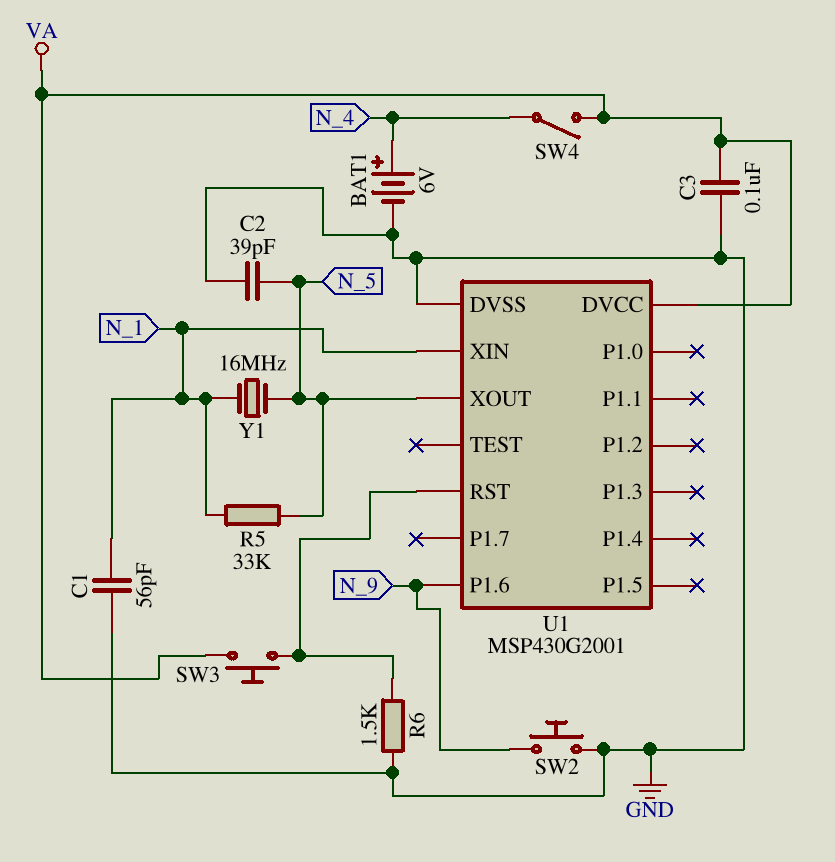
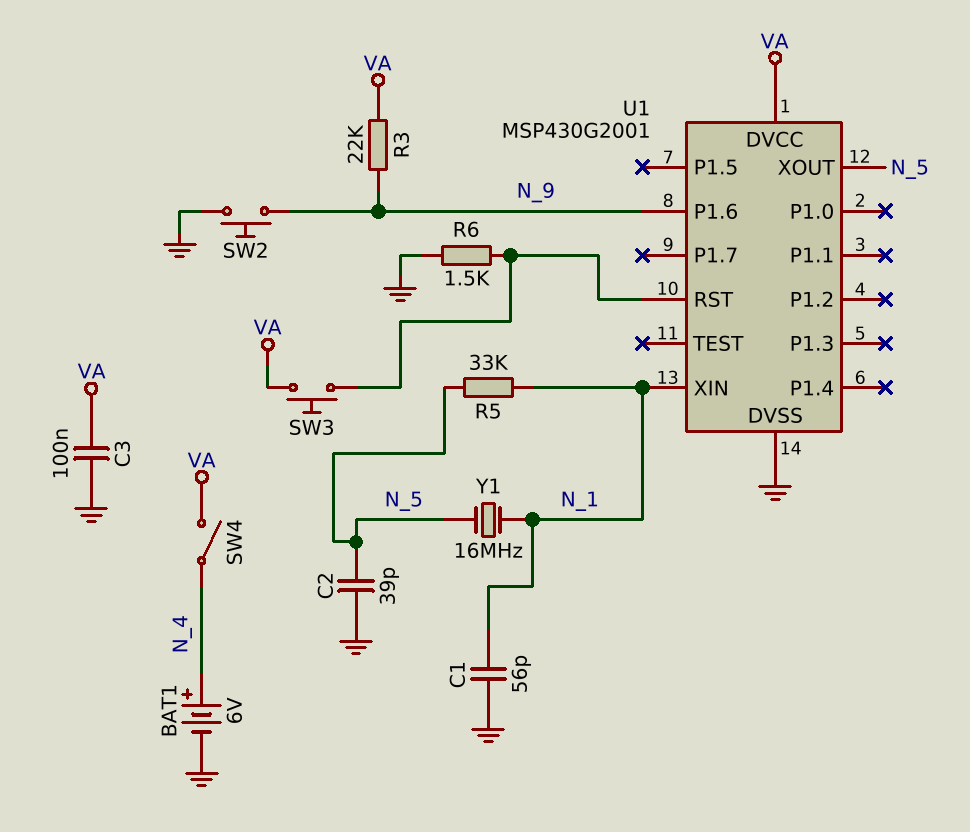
R3: none -> 22k (N_9, VA)

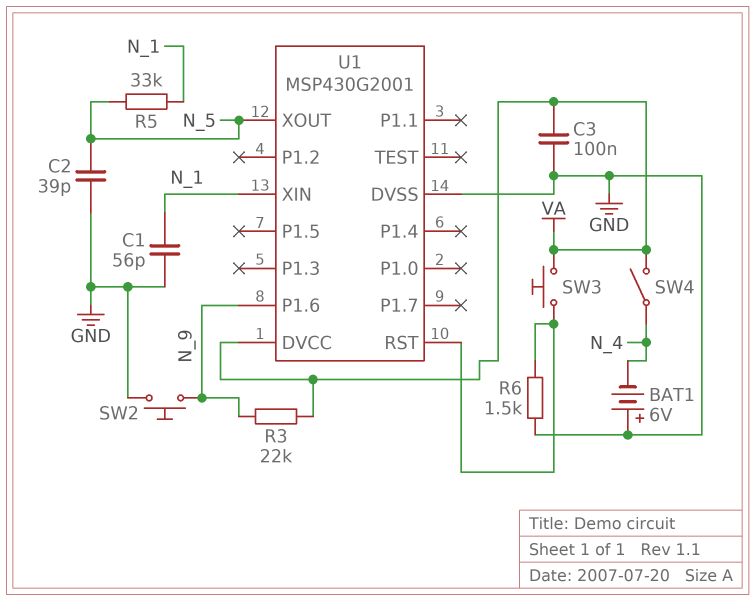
BAT1: 6V (plus N_4, minus GND) -> 6V (plus GND, minus N_4)
Y1: 16MHz (N_1, N_5) -> none

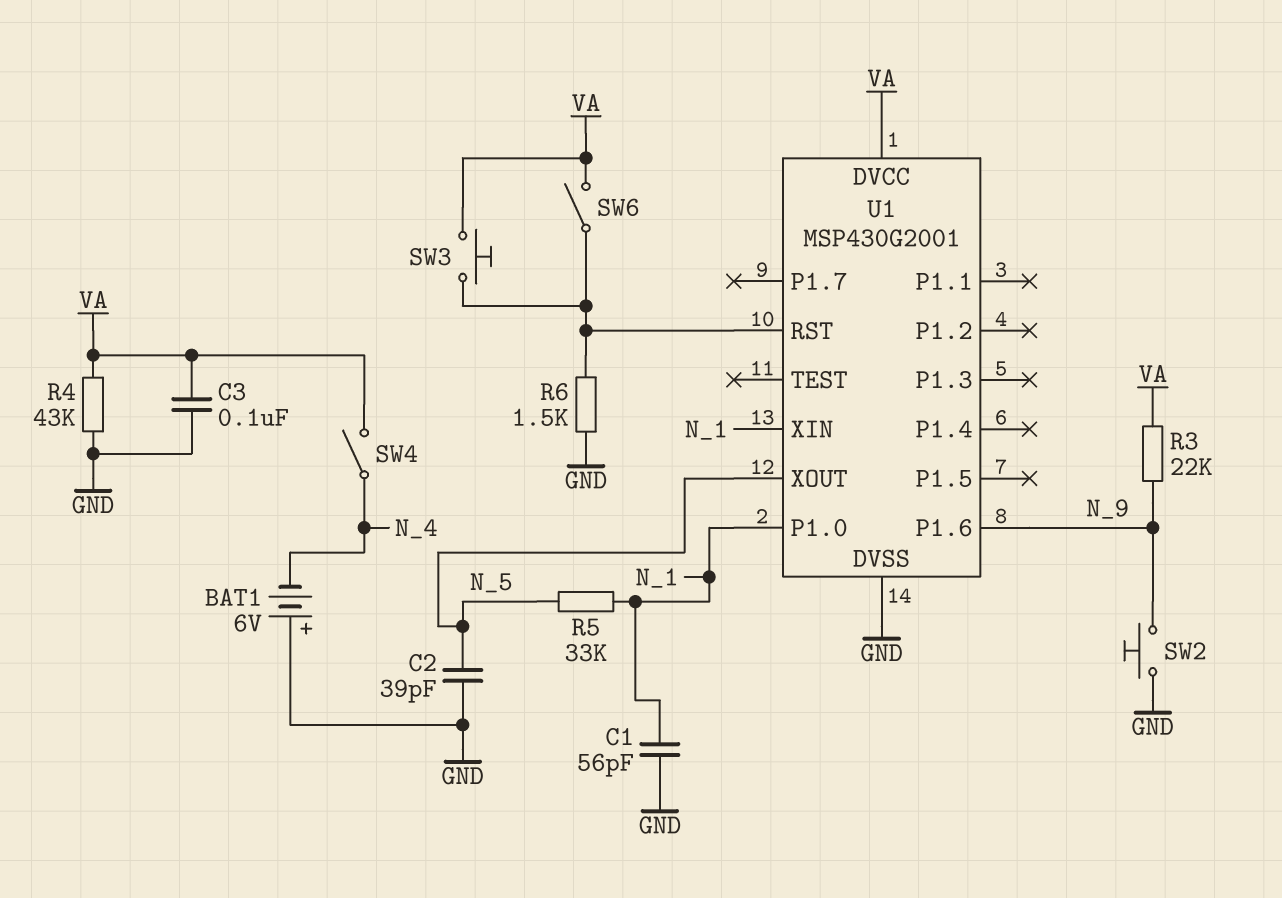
R4: none -> 43k (GND, VA)
SW6: none -> switch (U1/RST, VA)
U1 pin P1.0: none -> N_1

